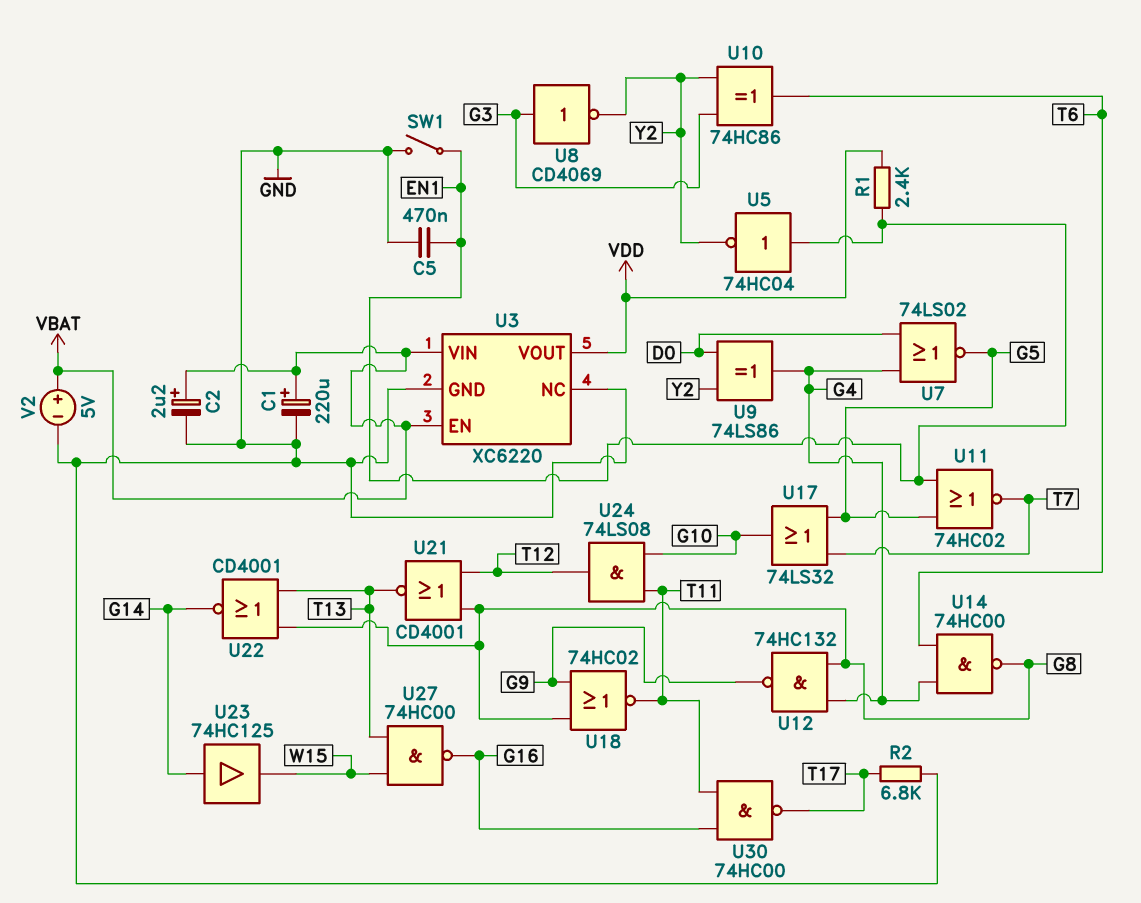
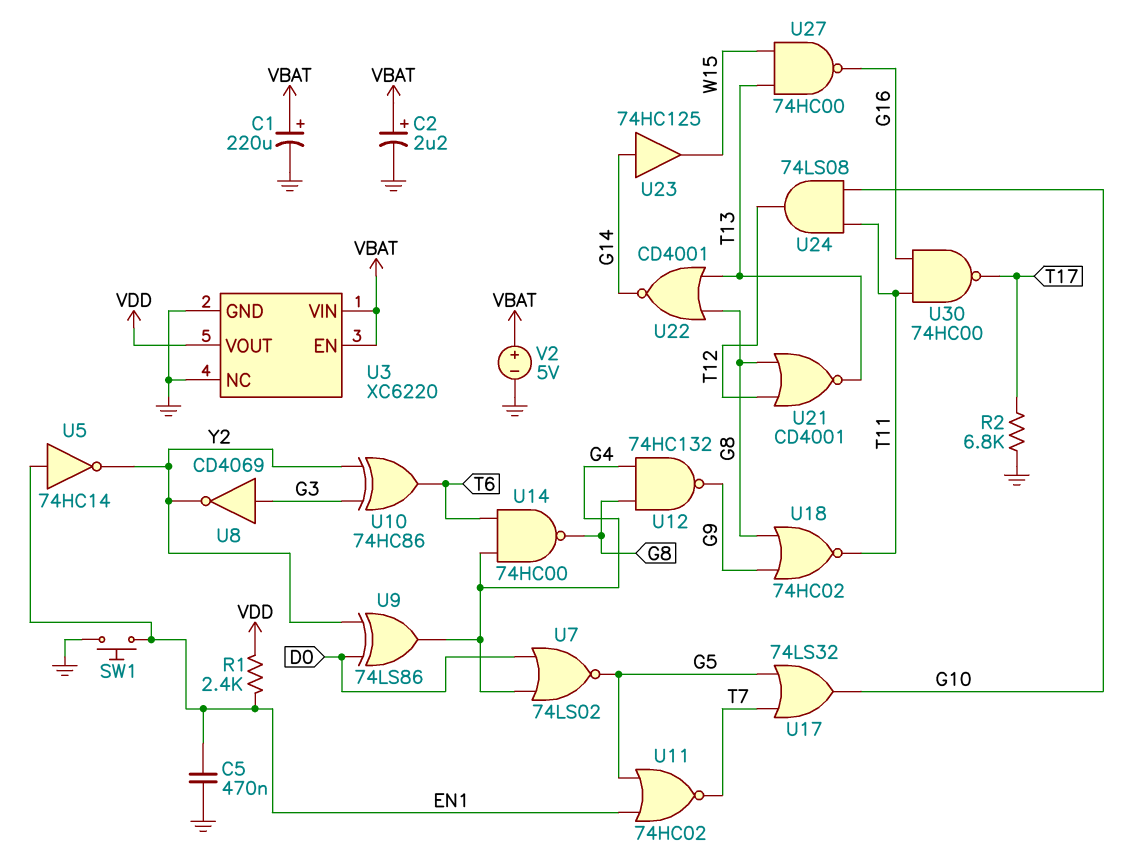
SW1: switch (EN1, GND) -> button (EN1, GND)
U5: NOT 74HC04 (in EN1, out Y2) -> NOT 74HC14 (in EN1, out Y2)

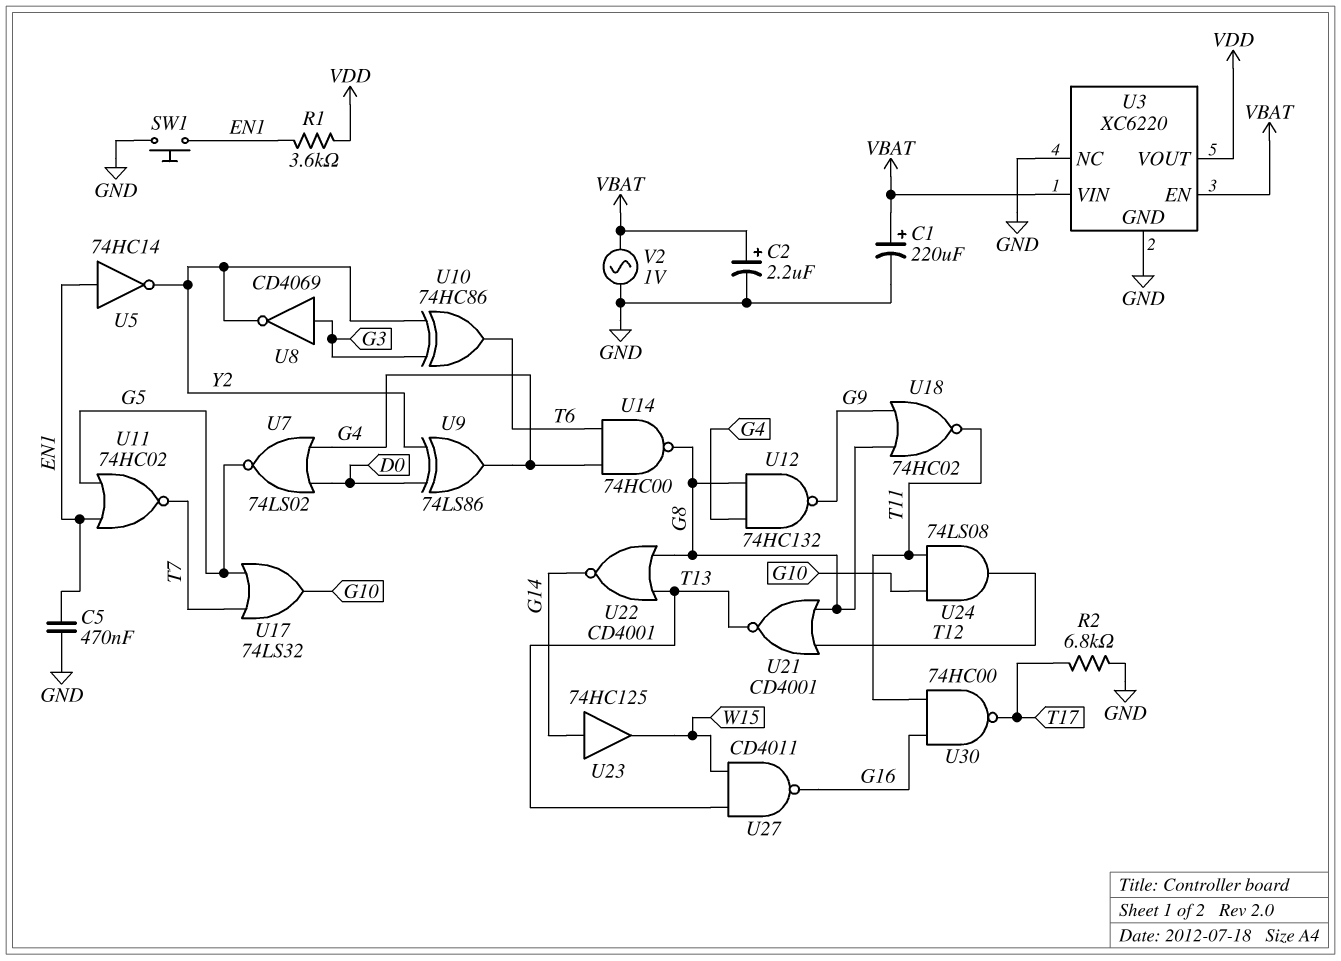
R1: 2.4k (EN1, VDD) -> 3.6k (EN1, VDD)
U27: NAND 74HC00 (in T13, in W15, out G16) -> NAND CD4011 (in T13, in W15, out G16)
V2: 5V (plus VBAT, minus GND) -> AC 1V (GND, VBAT)

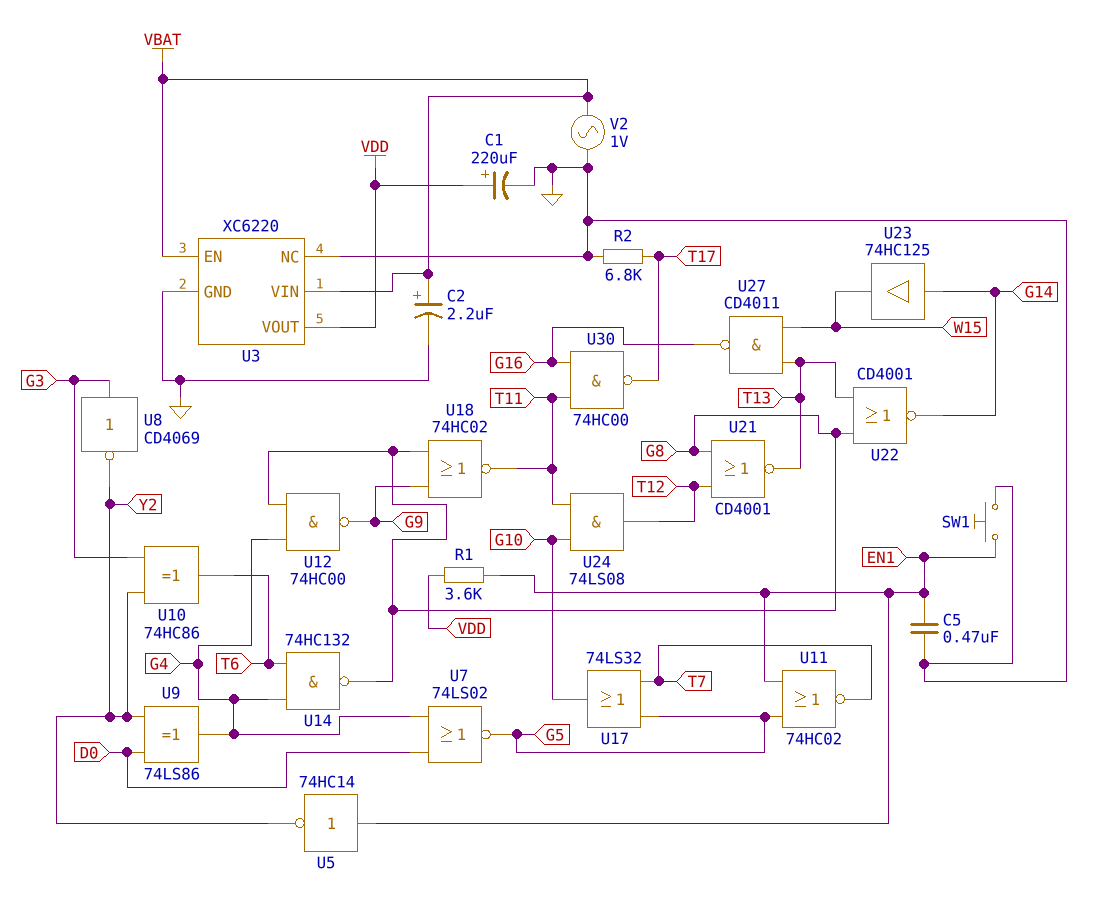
C1: 220uF (plus VBAT, minus GND) -> 220uF (plus VDD, minus GND)
U12: NAND 74HC132 (in G4, in G8, out G9) -> NAND 74HC00 (in G4, in G8, out G9)
U14: NAND 74HC00 (in G4, in T6, out G8) -> NAND 74HC132 (in G4, in T6, out G8)

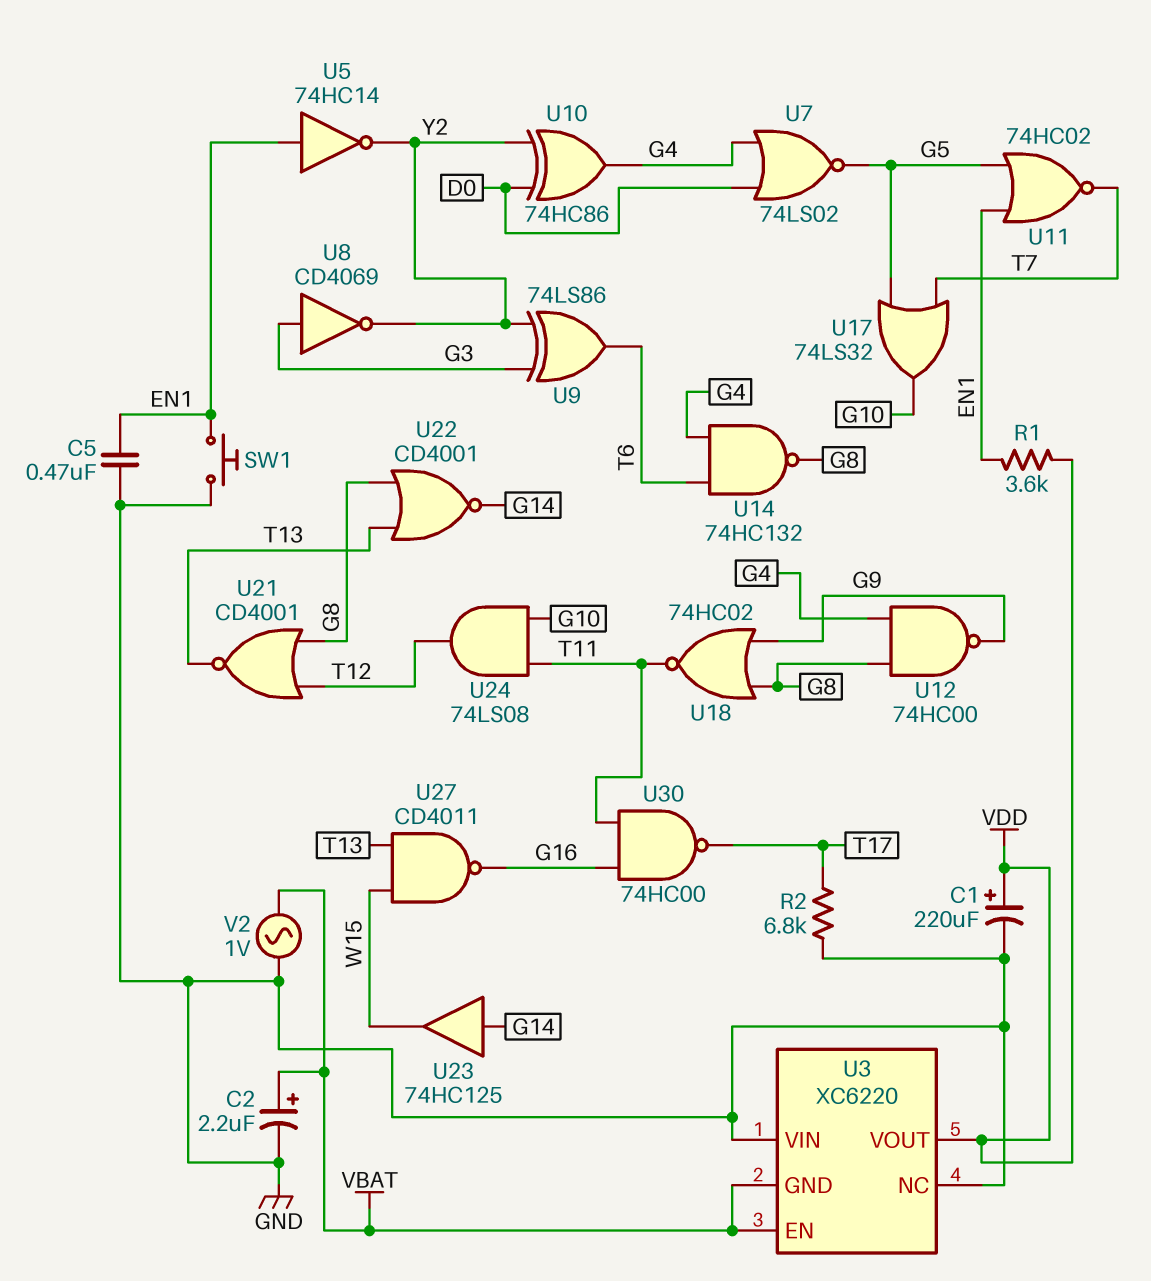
U3 pin GND: GND -> VBAT
U3 pin VIN: VBAT -> GND
U9: XOR 74LS86 (in D0, in Y2, out G4) -> XOR 74LS86 (in G3, in Y2, out T6)
U10: XOR 74HC86 (in G3, in Y2, out T6) -> XOR 74HC86 (in D0, in Y2, out G4)

